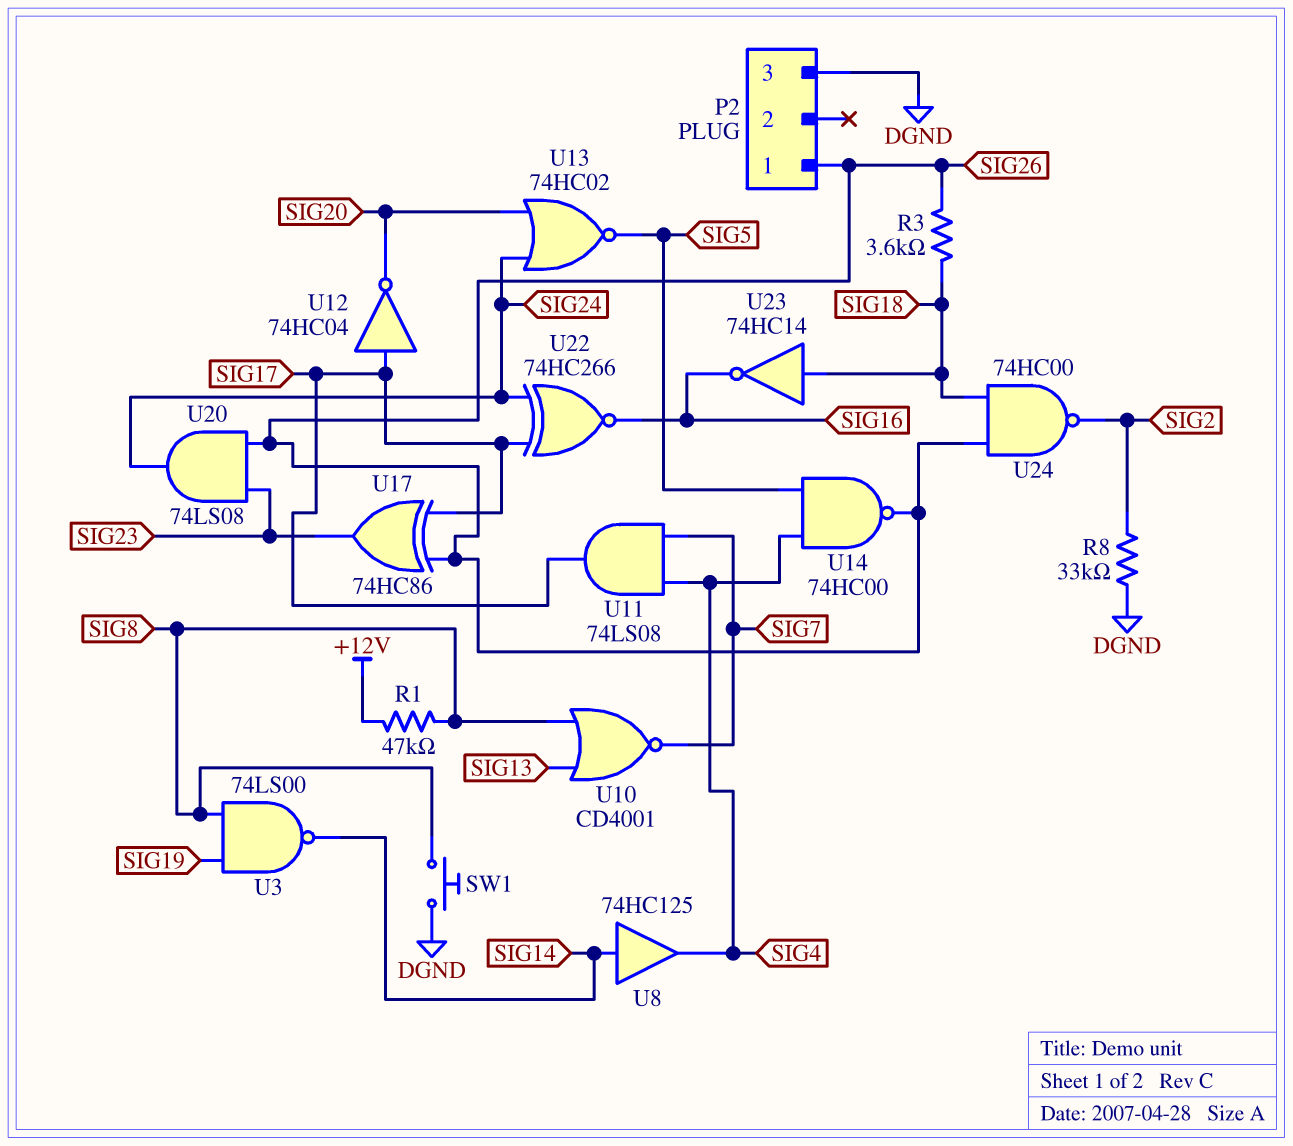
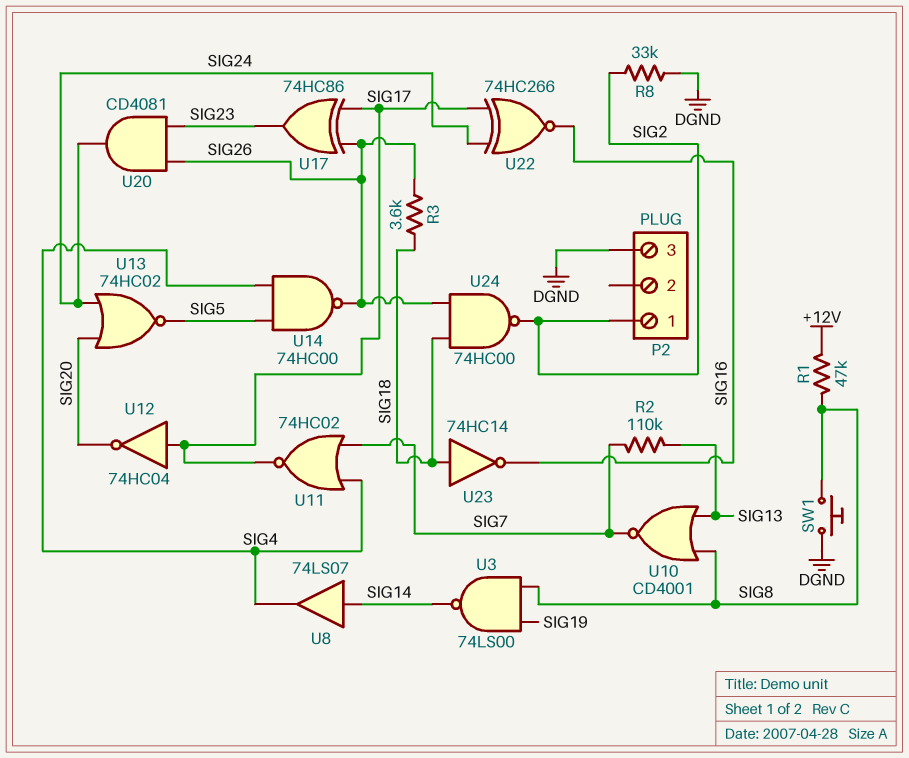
P2 pin 1: SIG26 -> SIG2
R2: none -> 110k (SIG7, SIG13)
U8: buffer 74HC125 (in SIG14, out SIG4) -> buffer 74LS07 (in SIG14, out SIG4)
U11: AND 74LS08 (in SIG4, in SIG7, out SIG17) -> NOR 74HC02 (in SIG4, in SIG7, out SIG17)
U20: AND 74LS08 (in SIG23, in SIG26, out SIG24) -> AND CD4081 (in SIG23, in SIG26, out SIG24)

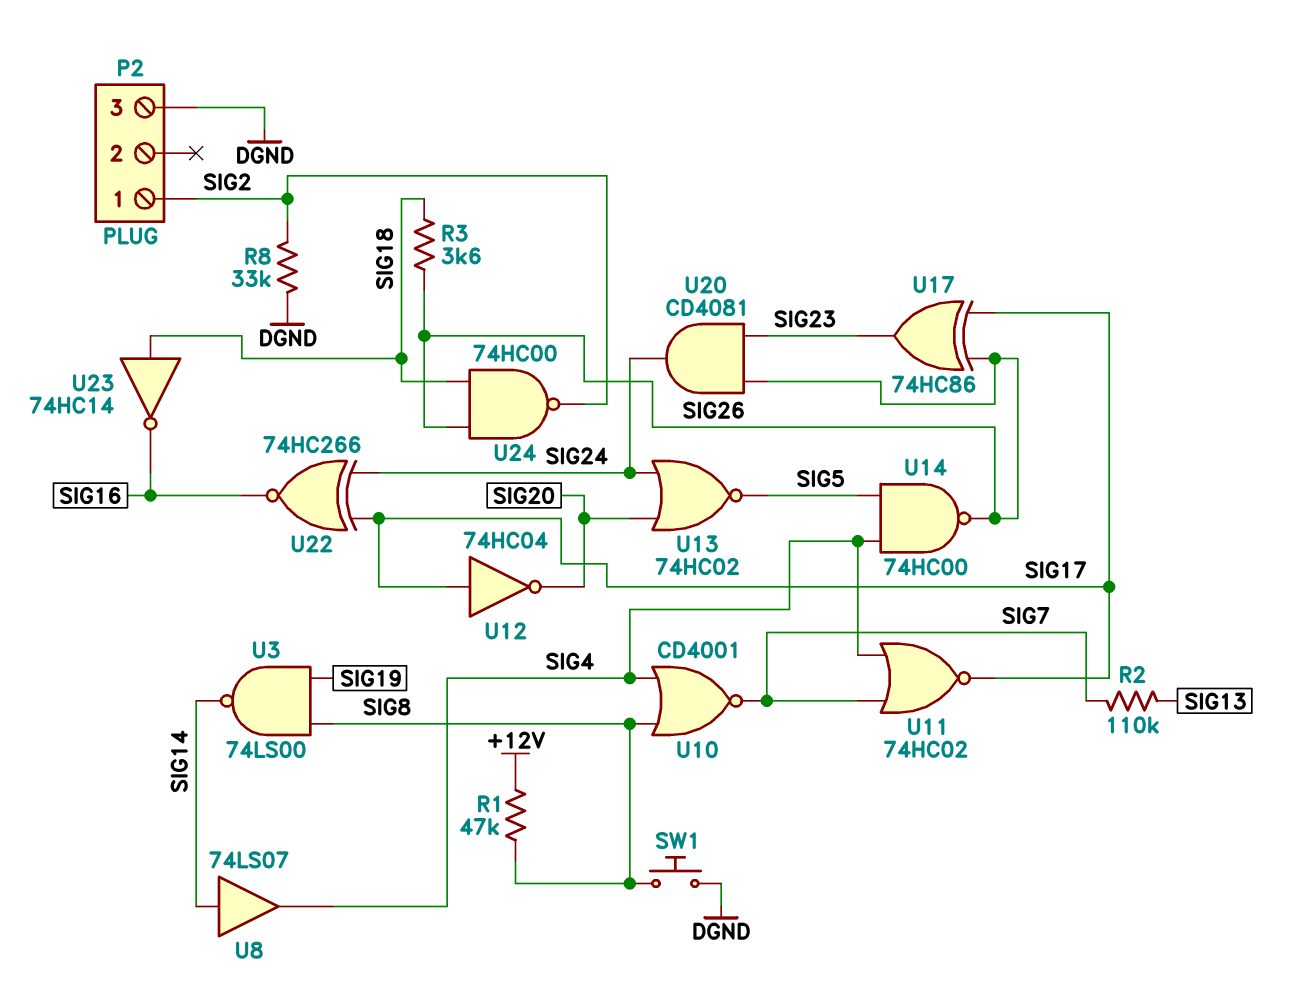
U10: NOR CD4001 (in SIG8, in SIG13, out SIG7) -> NOR CD4001 (in SIG4, in SIG8, out SIG7)

